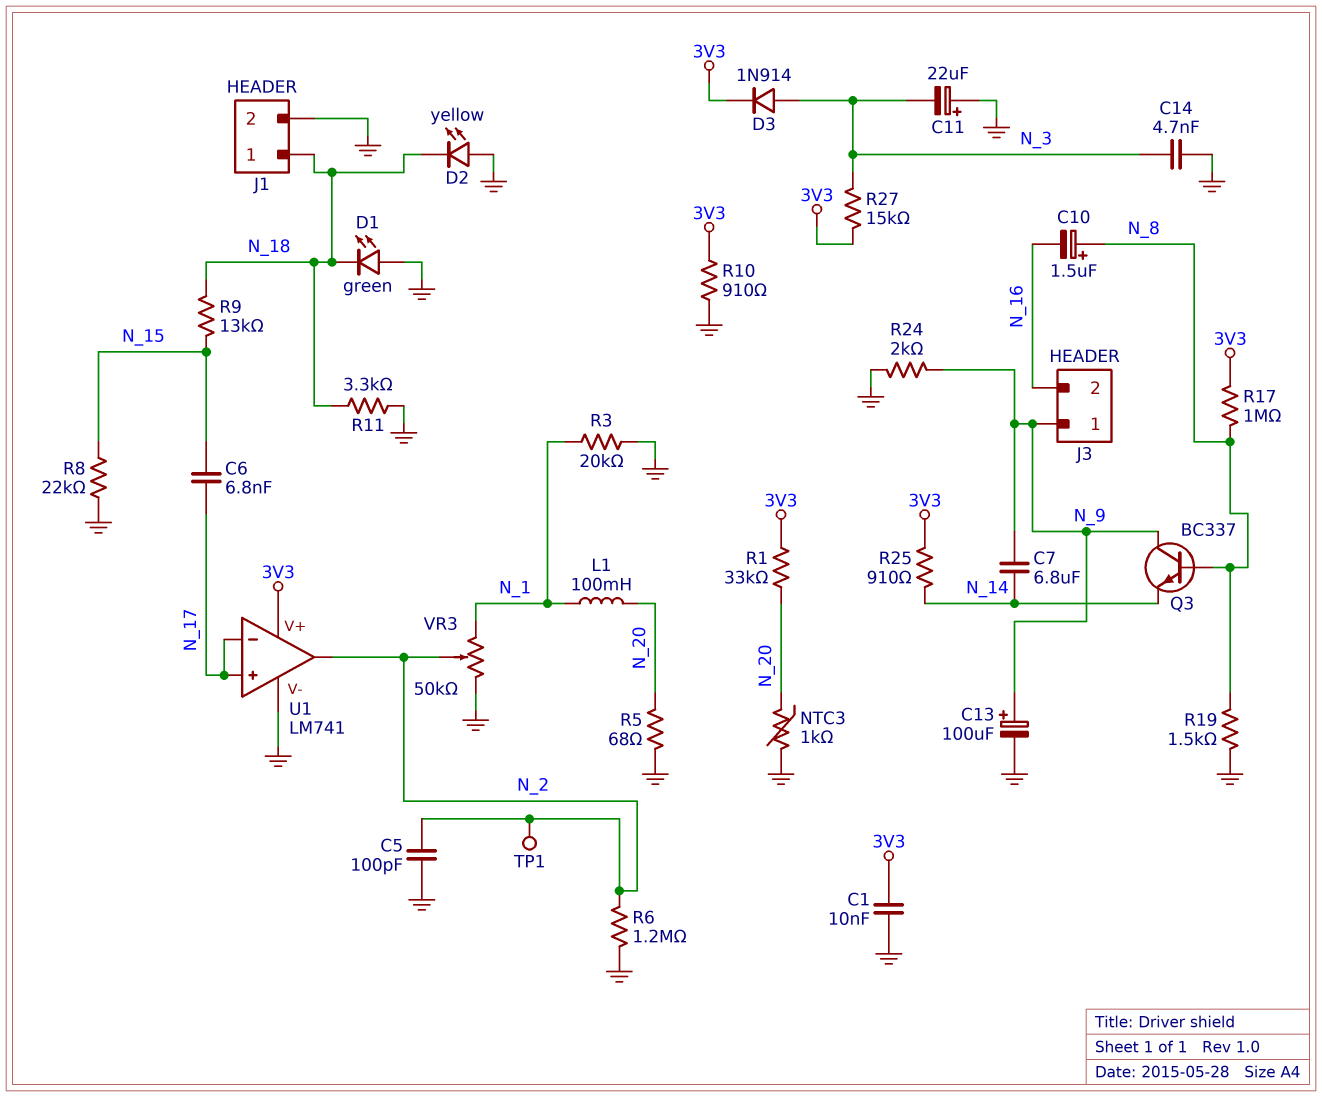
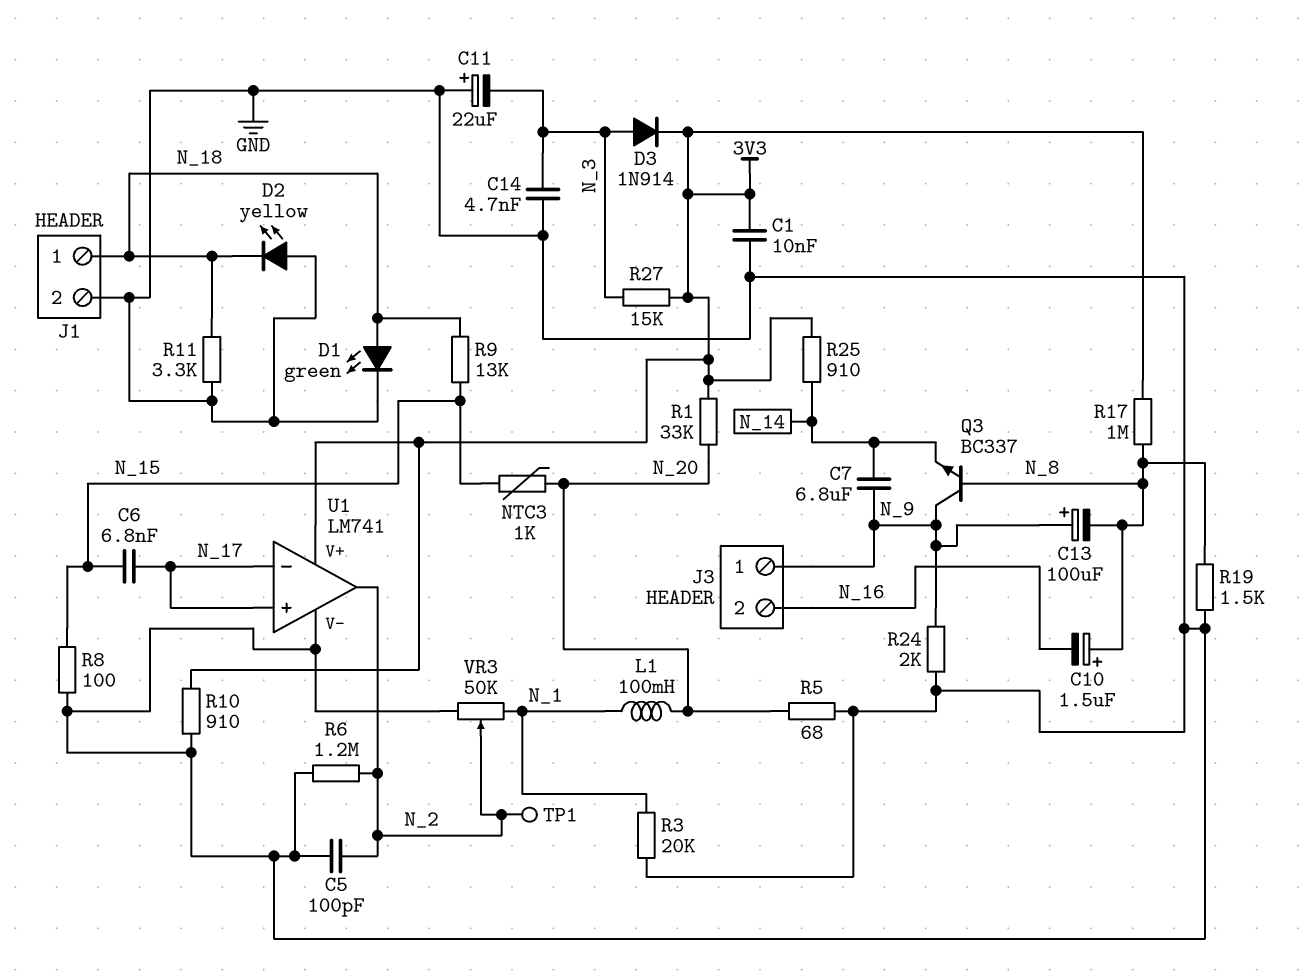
C13: 100uF (plus N_9, minus GND) -> 100uF (plus N_9, minus N_8)
D1: LED green (A GND, K N_18) -> LED green (A N_18, K GND)
NTC3: 1k (GND, N_20) -> 1k (N_15, N_20)
R8: 22k (GND, N_15) -> 100 (GND, N_15)

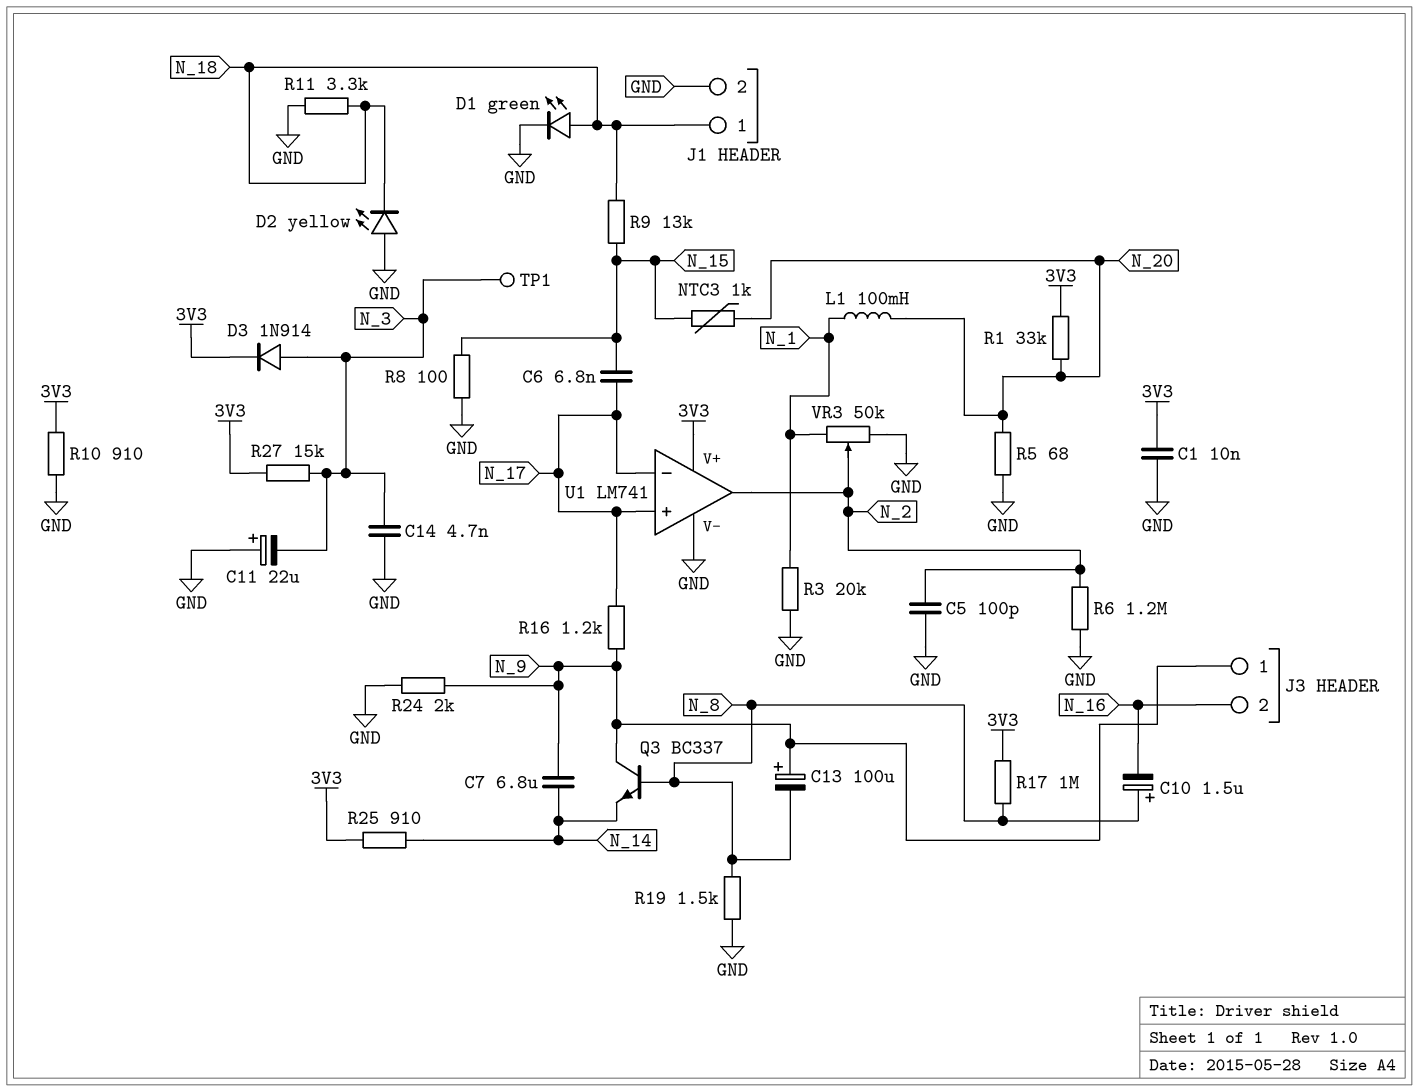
R16: none -> 1.2k (N_9, N_17)
TP1: test point (N_2) -> test point (N_3)

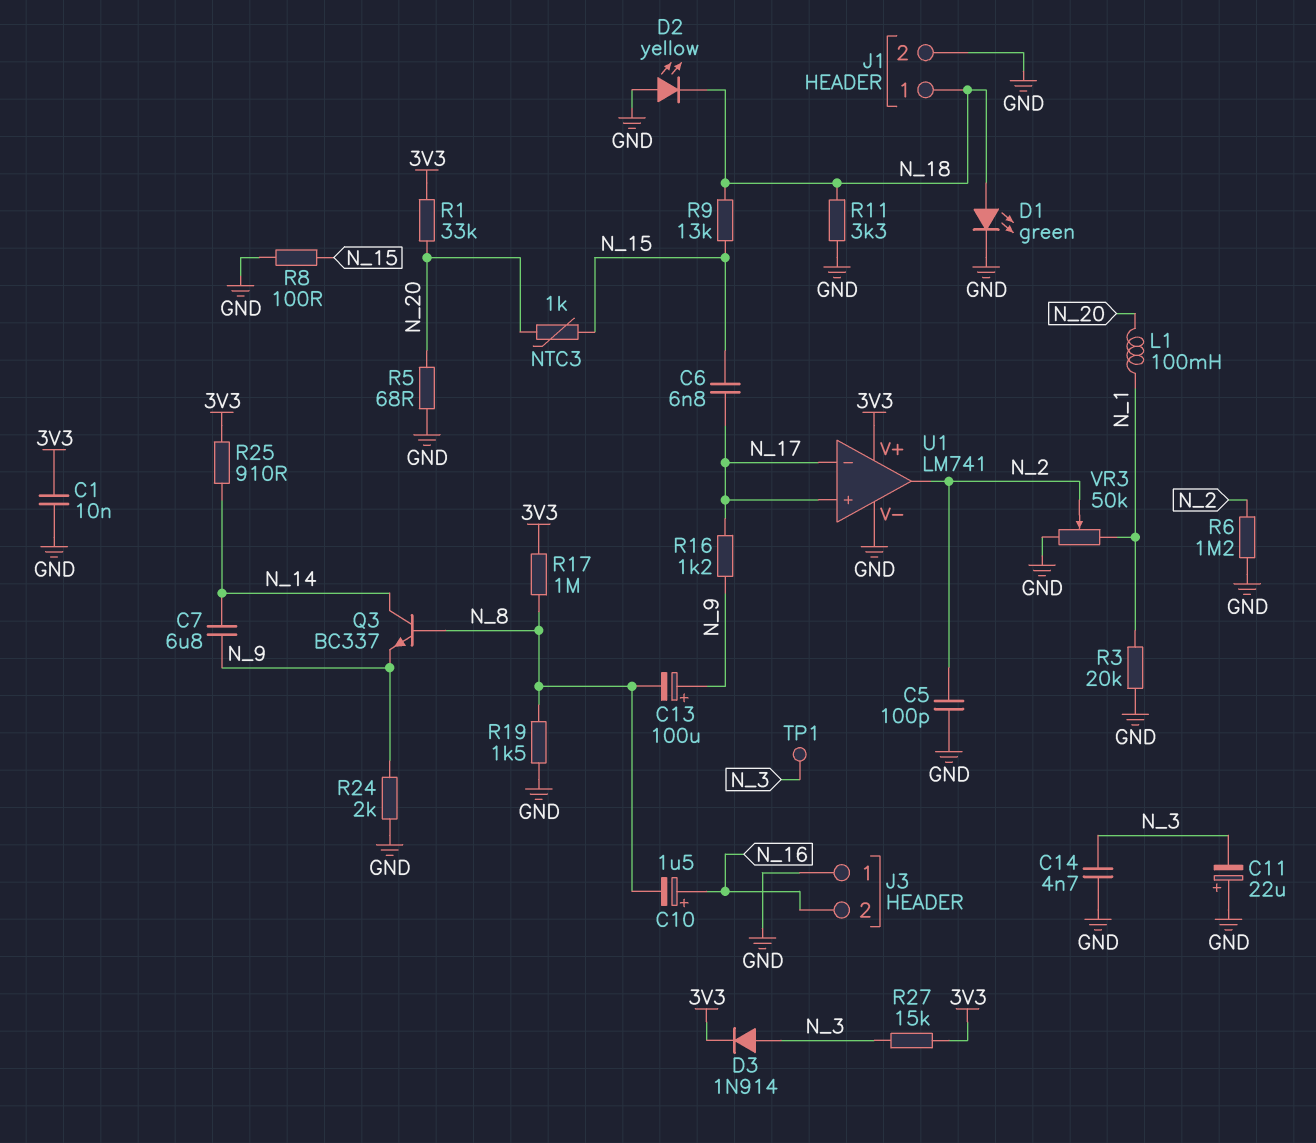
C10: 1.5uF (plus N_8, minus N_16) -> 1.5uF (plus N_16, minus N_8)
J3 pin 1: N_9 -> GND
Q3: NPN BC337 (B N_8, C N_9, E N_14) -> NPN BC337 (B N_8, C N_14, E N_9)
R10: 910 (3V3, GND) -> none

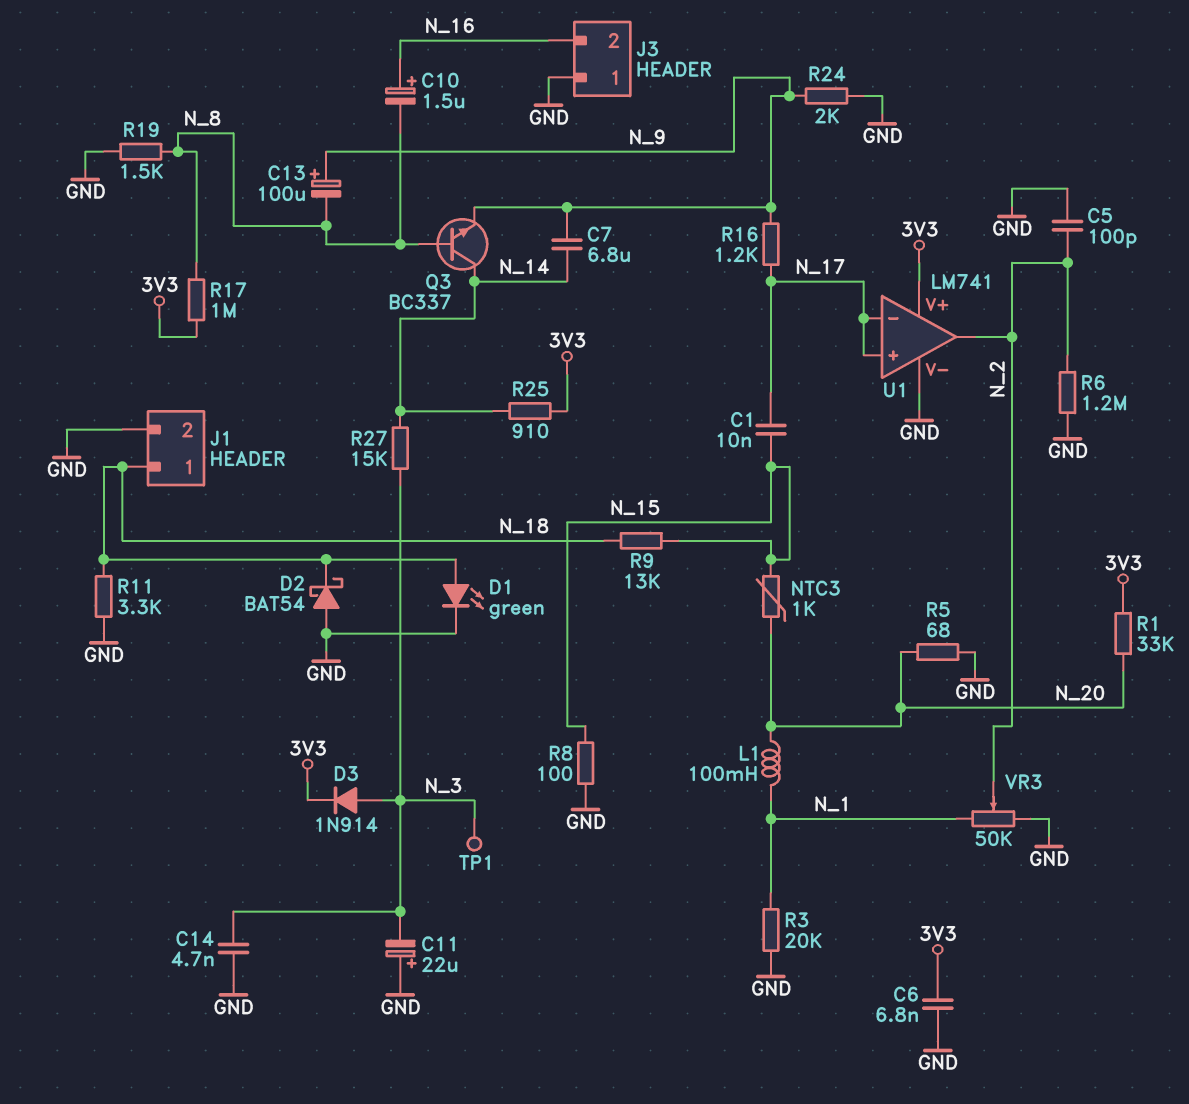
C1: 10nF (3V3, GND) -> 10nF (N_15, N_17)
C6: 6.8nF (N_15, N_17) -> 6.8nF (3V3, GND)
D2: LED yellow (A GND, K N_18) -> schottky BAT54 (A GND, K N_18)
R27: 15k (3V3, N_3) -> 15k (N_3, N_14)

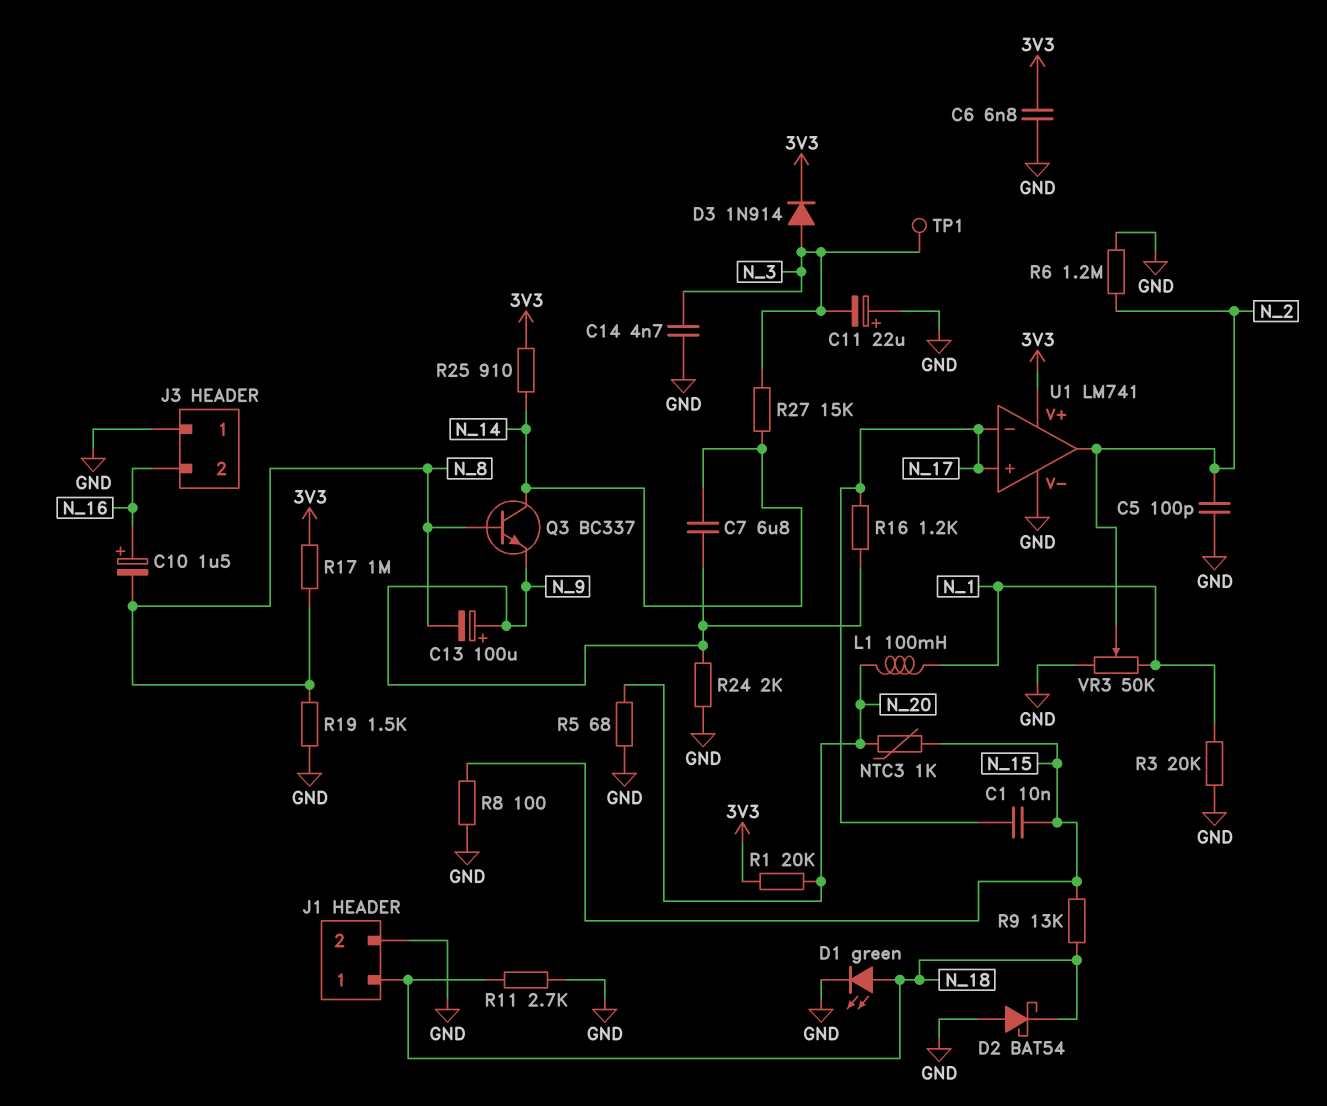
R1: 33k (3V3, N_20) -> 20k (3V3, N_20)
R11: 3.3k (GND, N_18) -> 2.7k (GND, N_18)

